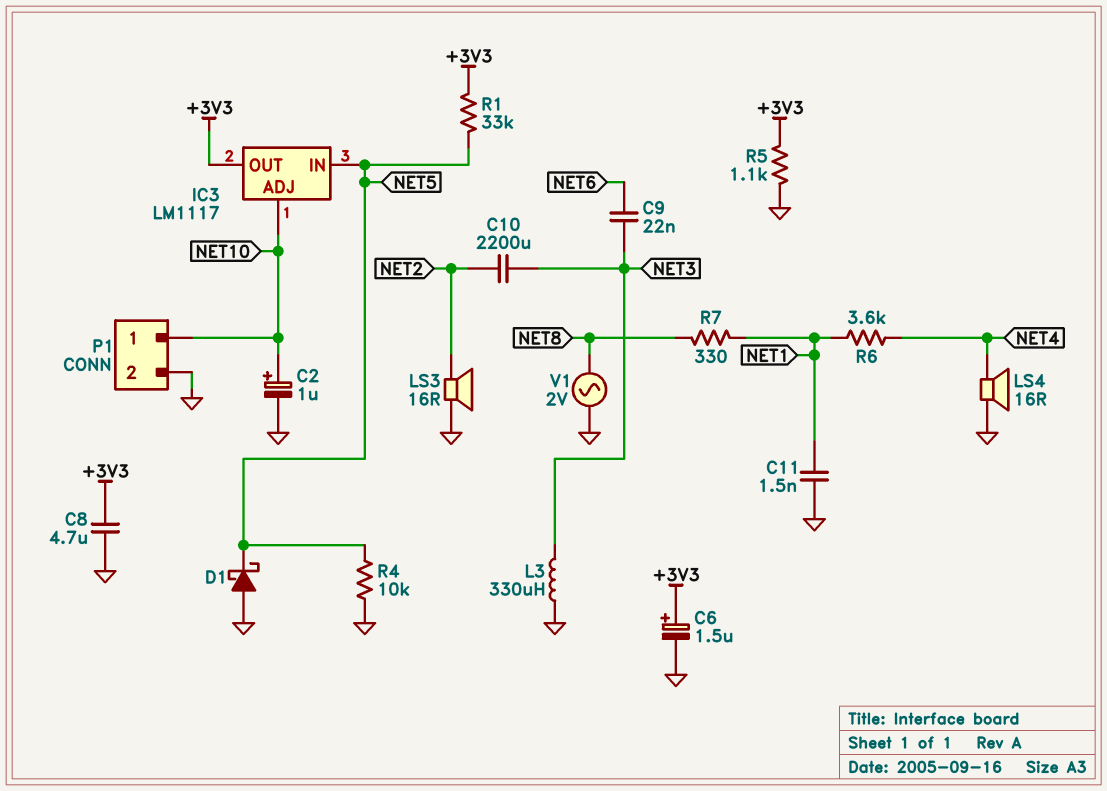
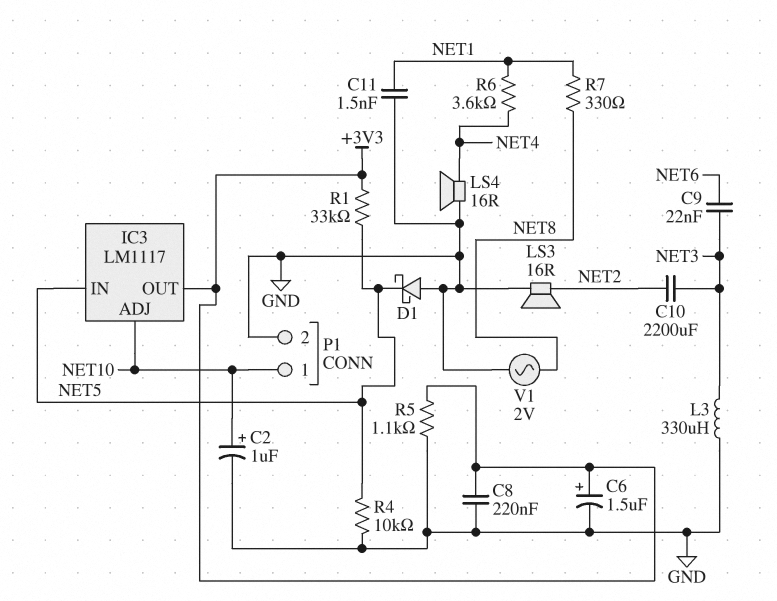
C8: 4.7uF (+3V3, GND) -> 220nF (+3V3, GND)

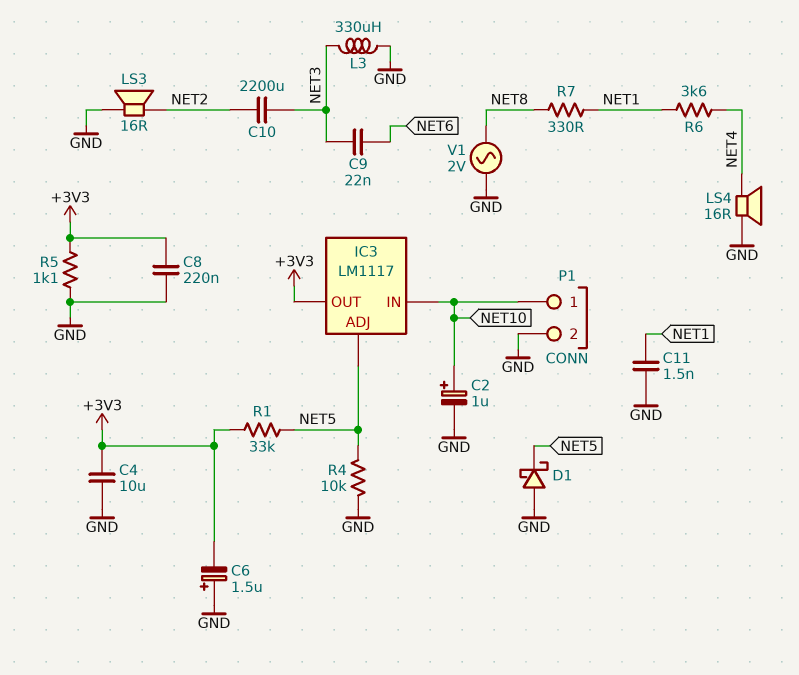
C4: none -> 10uF (+3V3, GND)
C6: 1.5uF (plus +3V3, minus GND) -> 1.5uF (plus GND, minus +3V3)
IC3 pin ADJ: NET10 -> NET5
IC3 pin IN: NET5 -> NET10

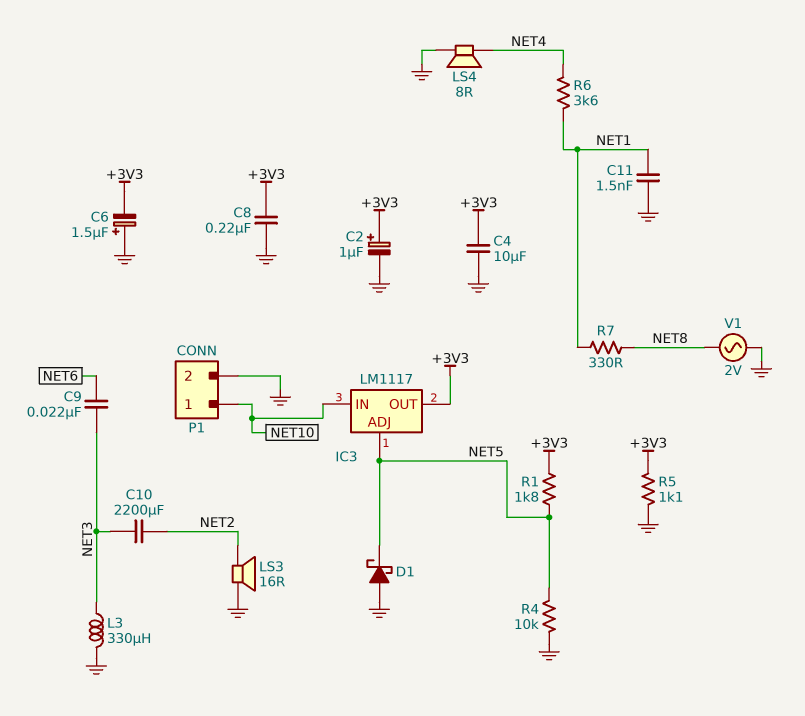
C2: 1uF (plus NET10, minus GND) -> 1uF (plus +3V3, minus GND)
LS4: speaker 16R (GND, NET4) -> speaker 8R (GND, NET4)
R1: 33k (+3V3, NET5) -> 1.8k (+3V3, NET5)

